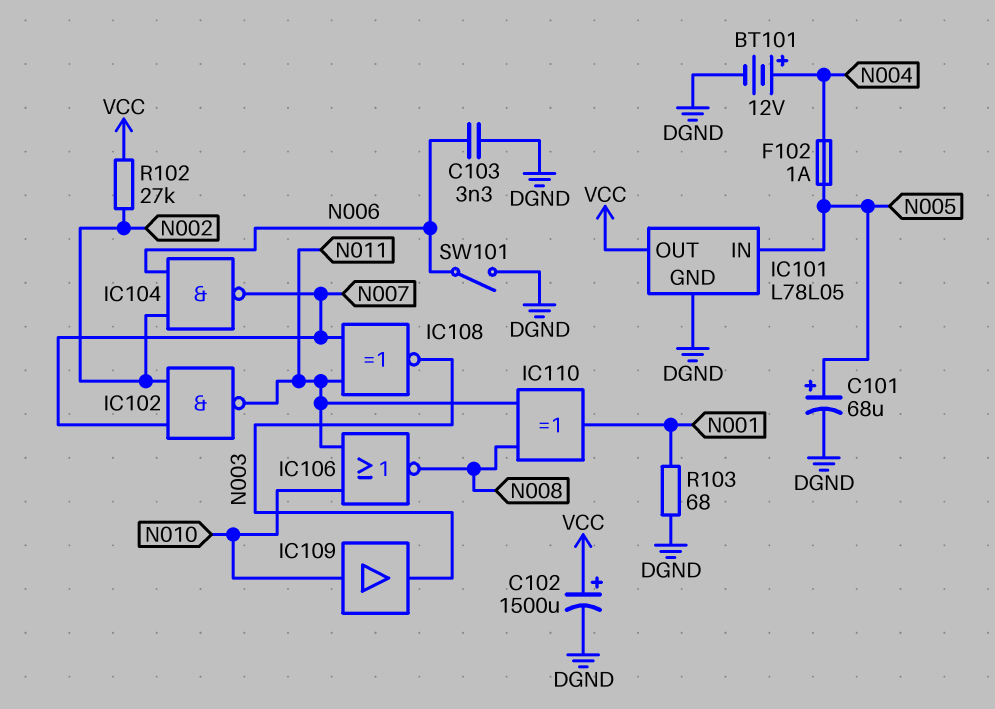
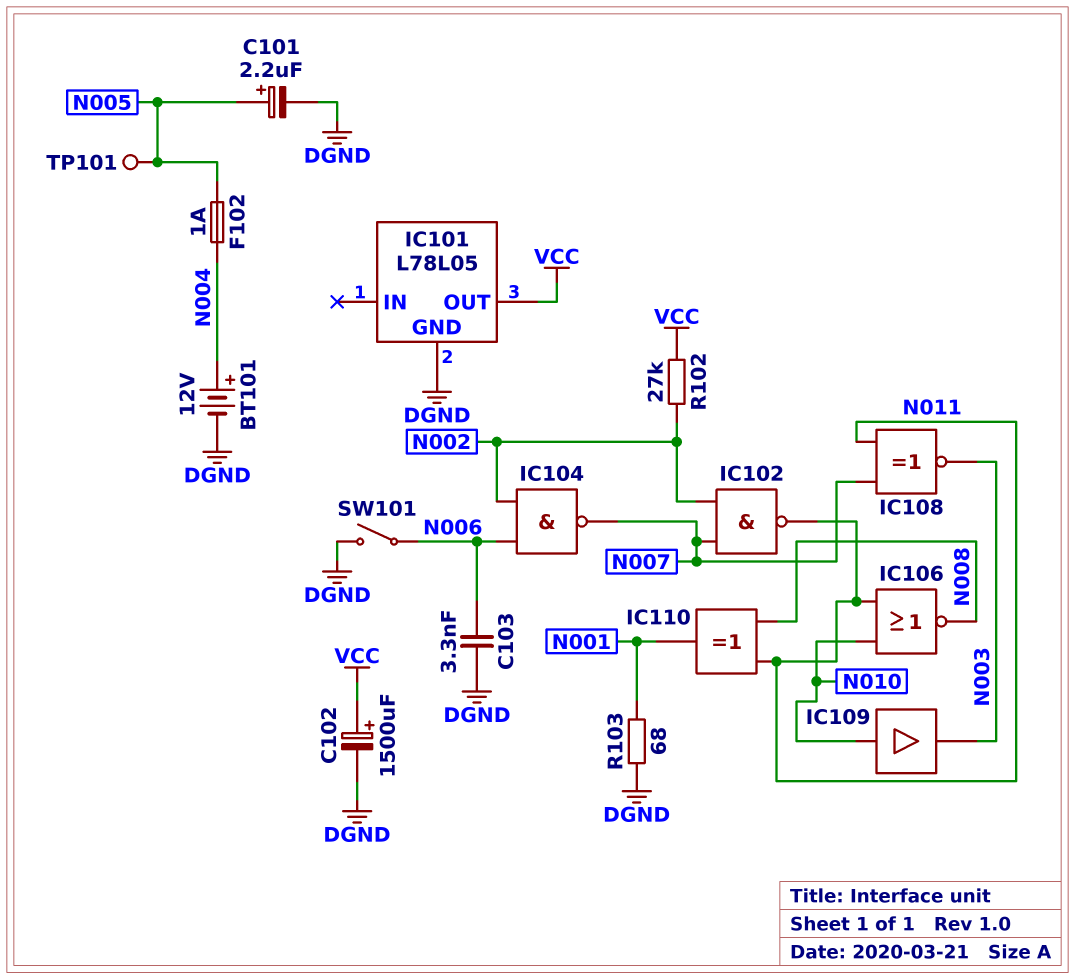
C101: 68uF (plus N005, minus DGND) -> 2.2uF (plus N005, minus DGND)
IC101 pin IN: N005 -> none
TP101: none -> test point (N005)

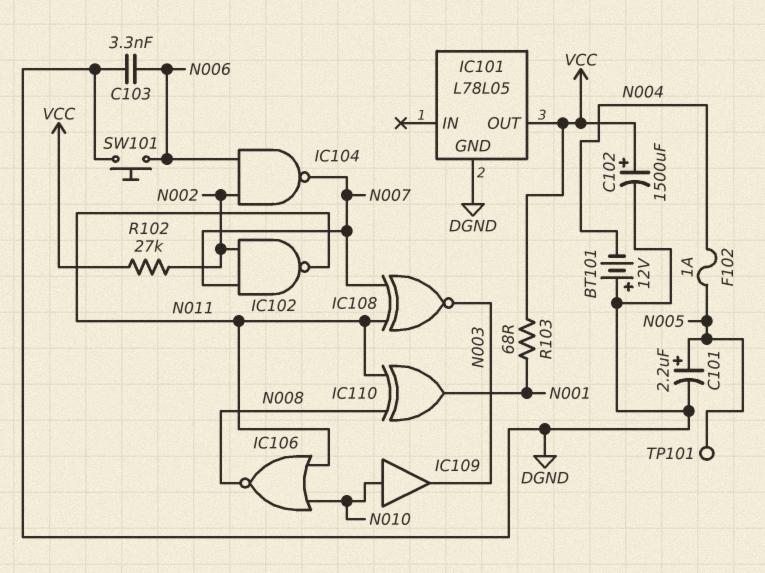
BT101: 12V (plus N004, minus DGND) -> 12V (plus DGND, minus N004)
R103: 68 (DGND, N001) -> 68 (N001, VCC)
SW101: switch (DGND, N006) -> button (DGND, N006)

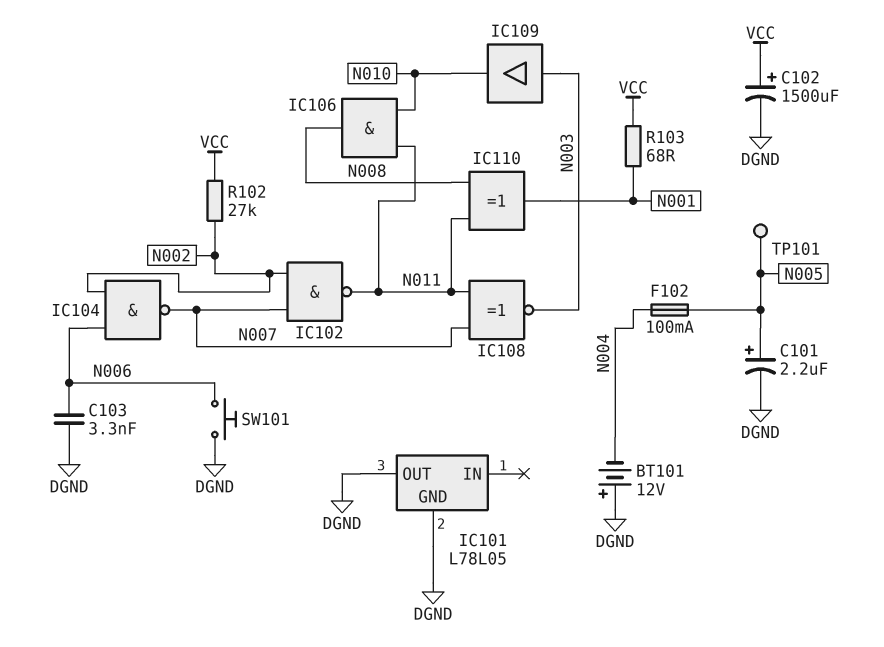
F102: 1A (N004, N005) -> 100mA (N004, N005)
IC101 pin OUT: VCC -> DGND
IC106: NOR (in N010, in N011, out N008) -> AND (in N010, in N011, out N008)
IC109: buffer (in N010, out N003) -> buffer (in N003, out N010)

